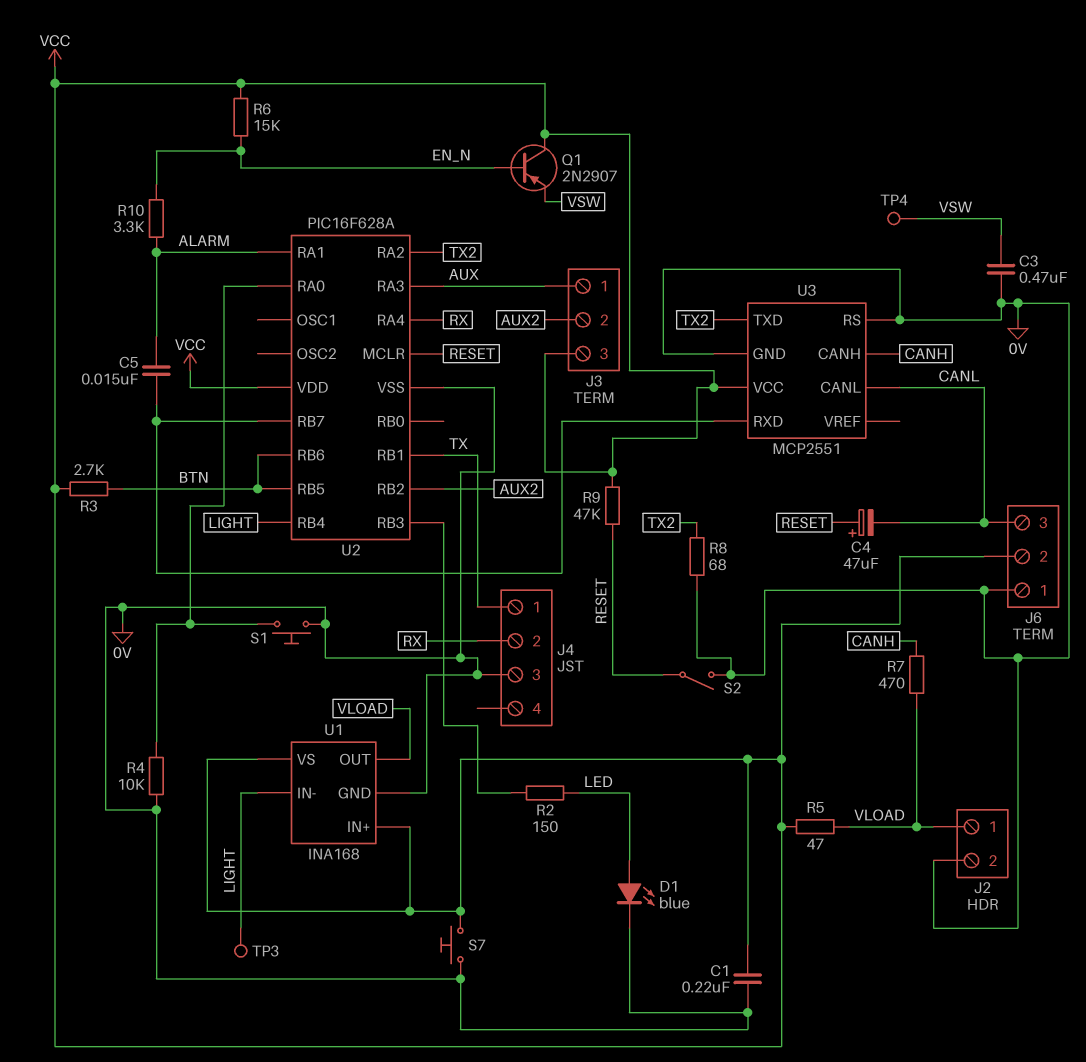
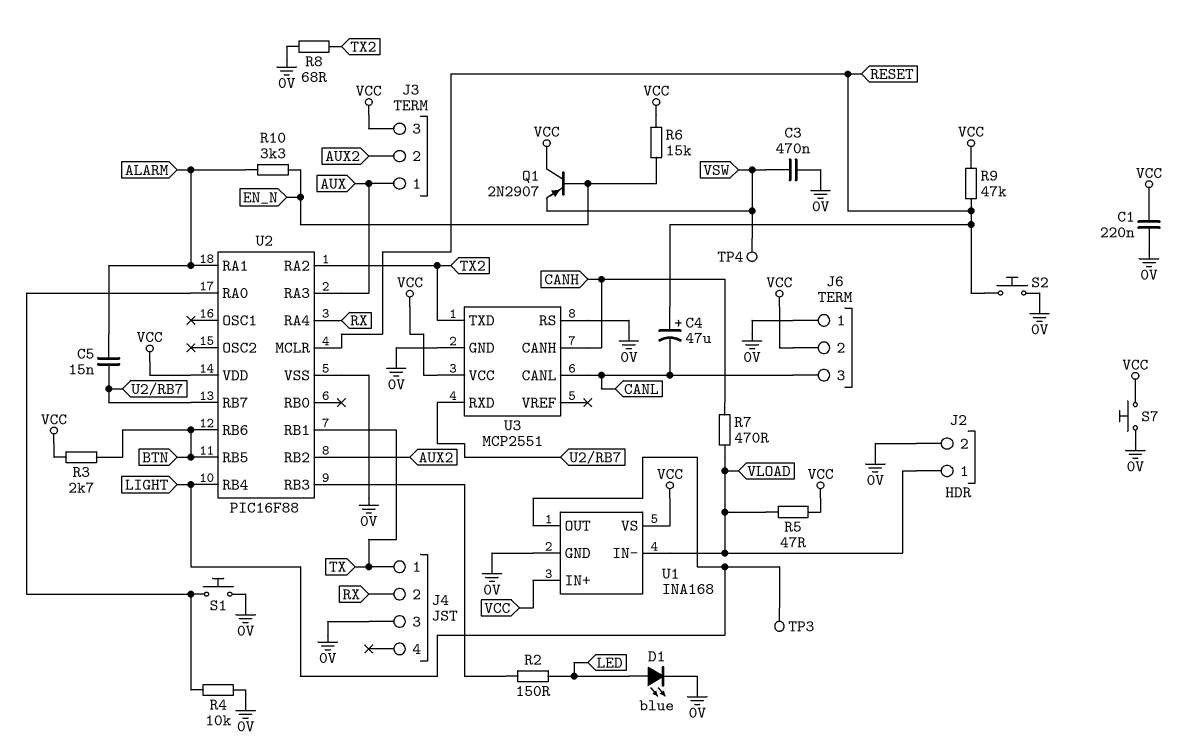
S2: switch (0V, RESET) -> button (0V, RESET)
U1 pin IN-: LIGHT -> VLOAD
U1 pin OUT: VLOAD -> LIGHT
U2: PIC16F628A -> PIC16F88

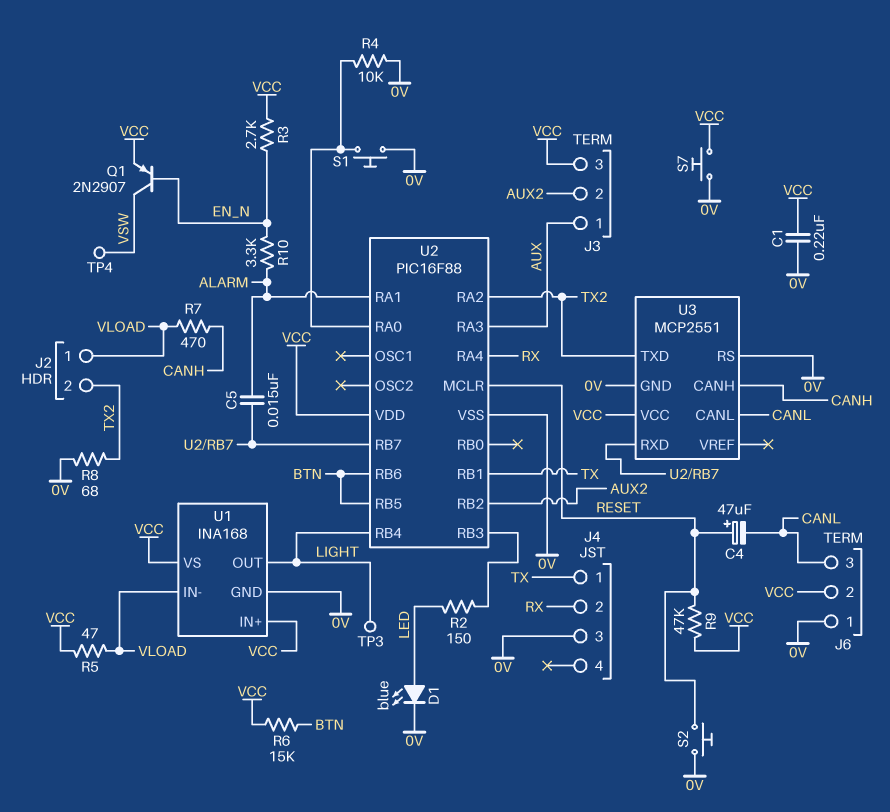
C3: 470nF (0V, VSW) -> none
J2 pin 2: 0V -> TX2
Q1: PNP 2N2907 (B EN_N, C VCC, E VSW) -> PNP 2N2907 (B EN_N, C VSW, E VCC)
R3: 2.7k (BTN, VCC) -> 2.7k (EN_N, VCC)
R6: 15k (EN_N, VCC) -> 15k (BTN, VCC)

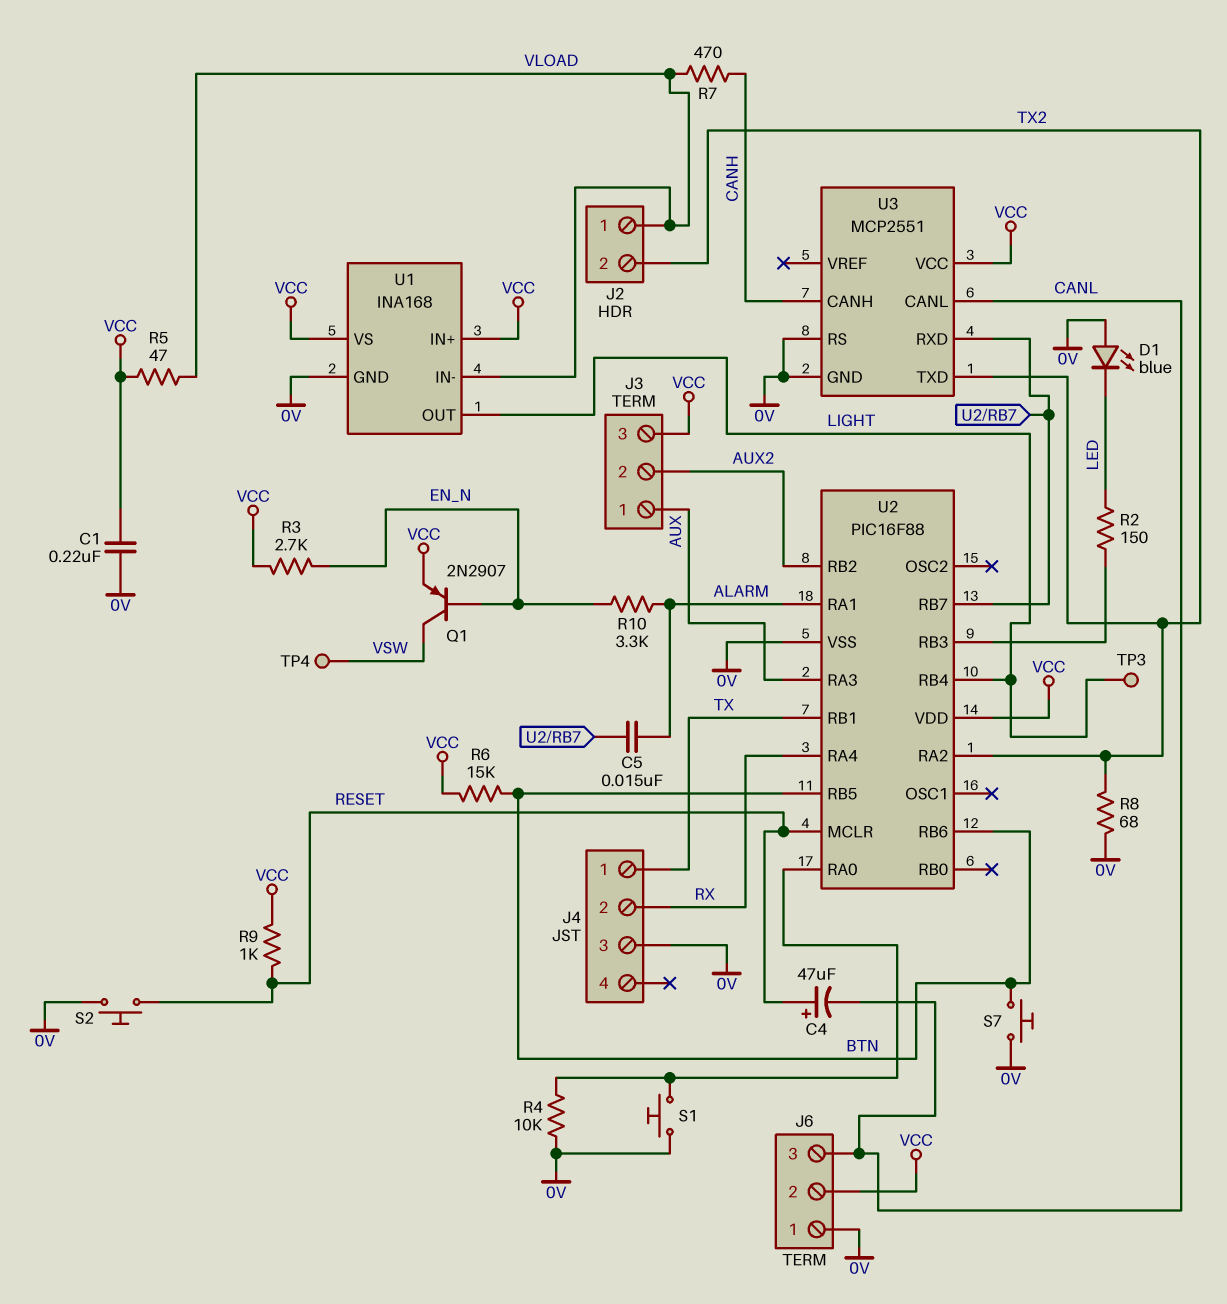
D1: LED blue (A LED, K 0V) -> LED blue (A 0V, K LED)
R9: 47k (RESET, VCC) -> 1k (RESET, VCC)
S7: button (0V, VCC) -> button (0V, BTN)

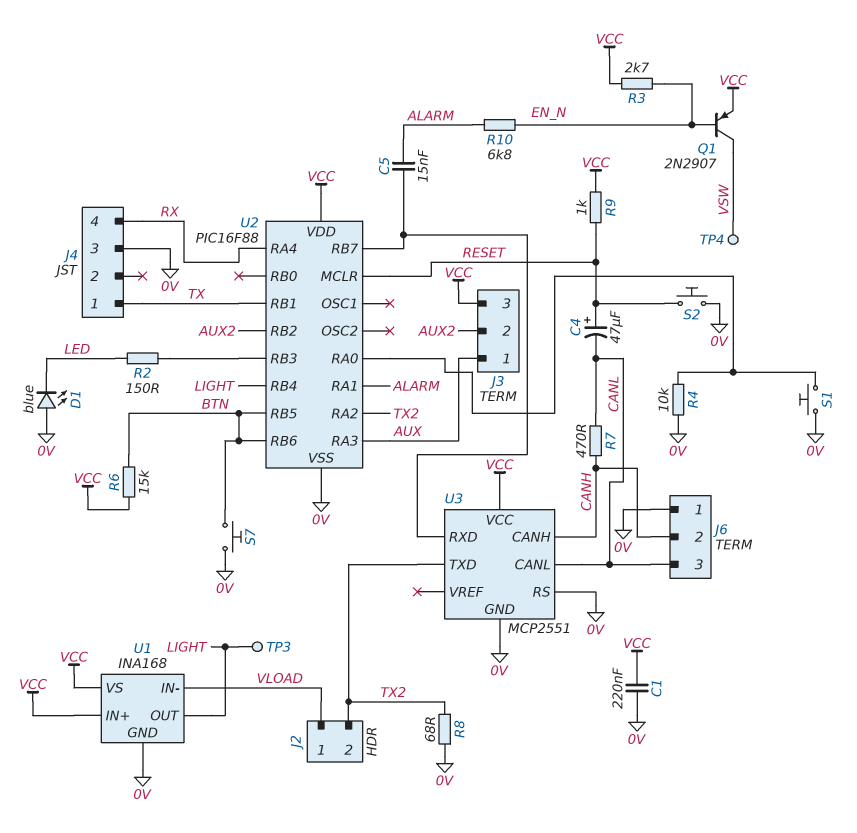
J4 pin 2: RX -> none
J4 pin 4: none -> RX
J6 pin 2: VCC -> CANH
R5: 47 (VCC, VLOAD) -> none
R7: 470 (CANH, VLOAD) -> 470 (CANH, CANL)
R10: 3.3k (ALARM, EN_N) -> 6.8k (ALARM, EN_N)

